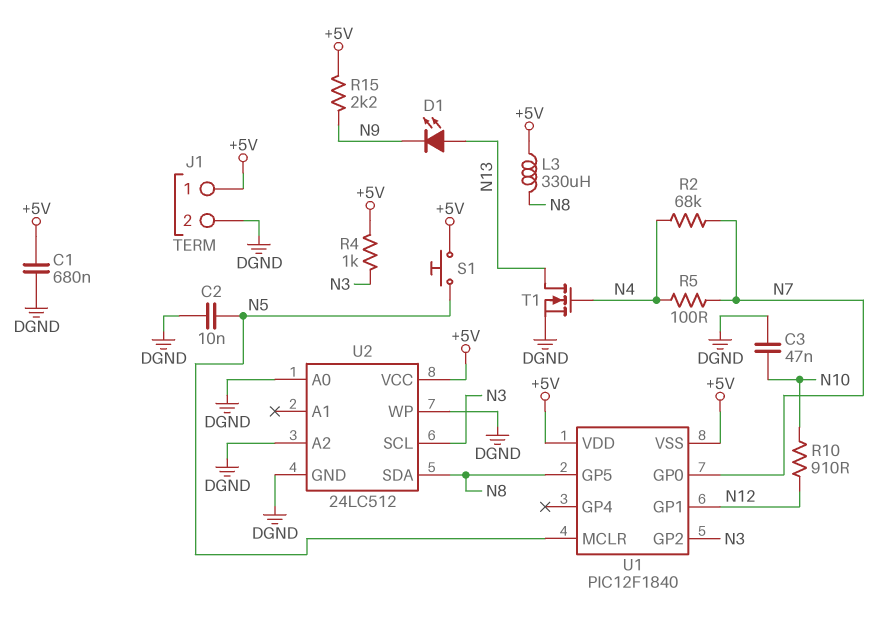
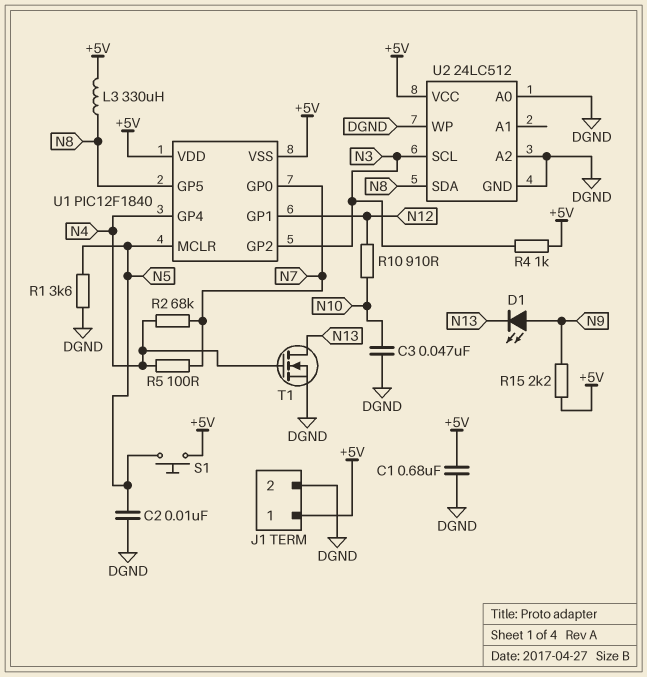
D1: LED (A N13, K N9) -> LED (A N9, K N13)
R1: none -> 3.6k (DGND, N5)
U1 pin GP4: none -> N4

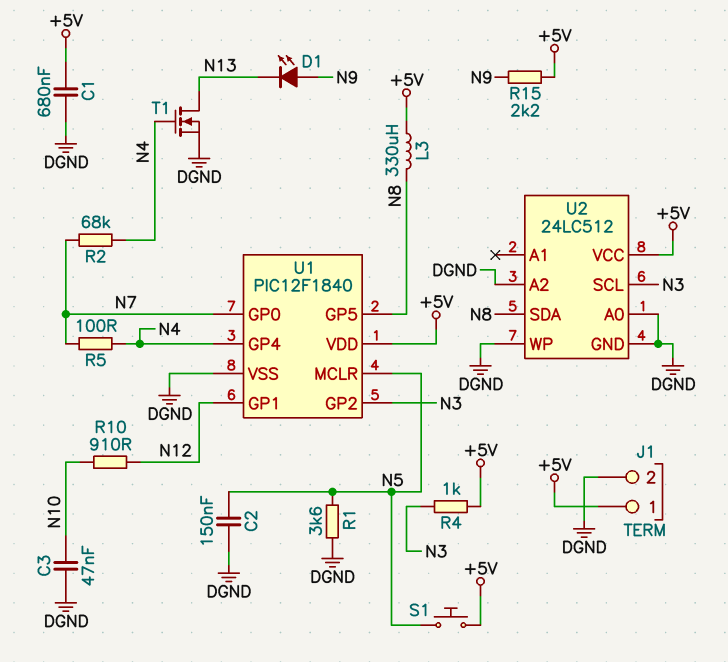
C2: 10nF (DGND, N5) -> 150nF (DGND, N5)
U1 pin VSS: +5V -> DGND

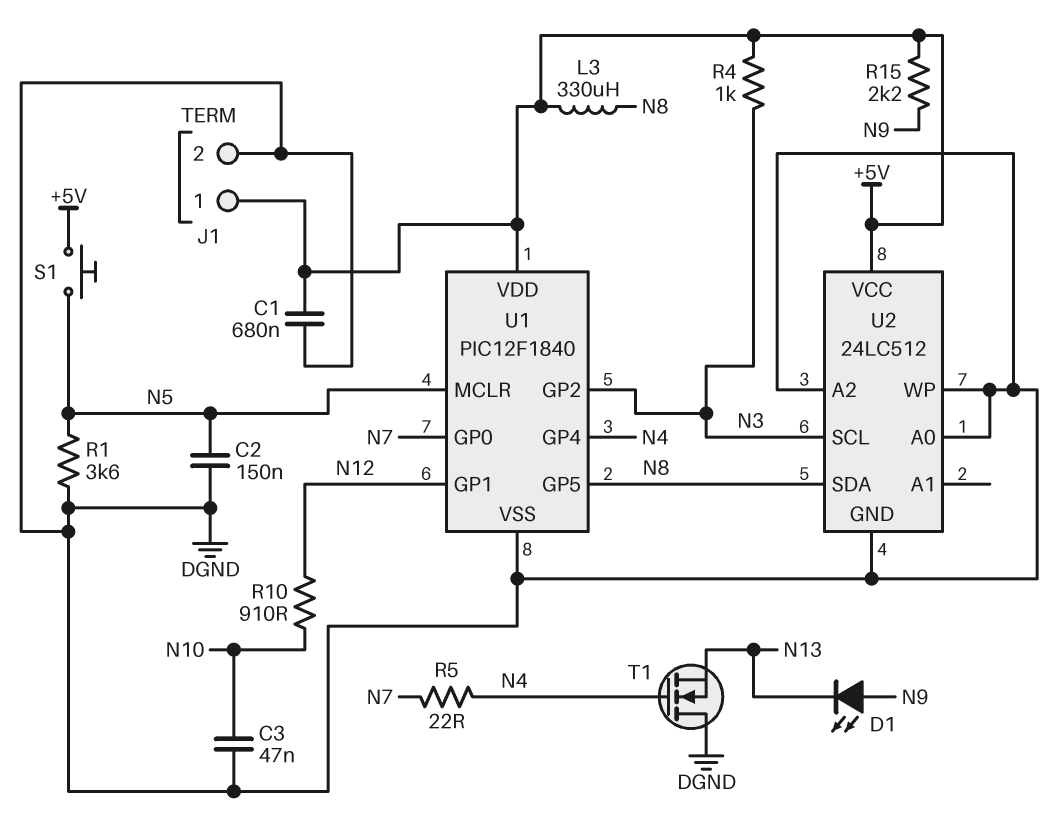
R2: 68k (N4, N7) -> none
R5: 100 (N4, N7) -> 22 (N4, N7)
T1: NMOS (G N4, D N13, S DGND) -> NMOS (G N4, D DGND, S N13)

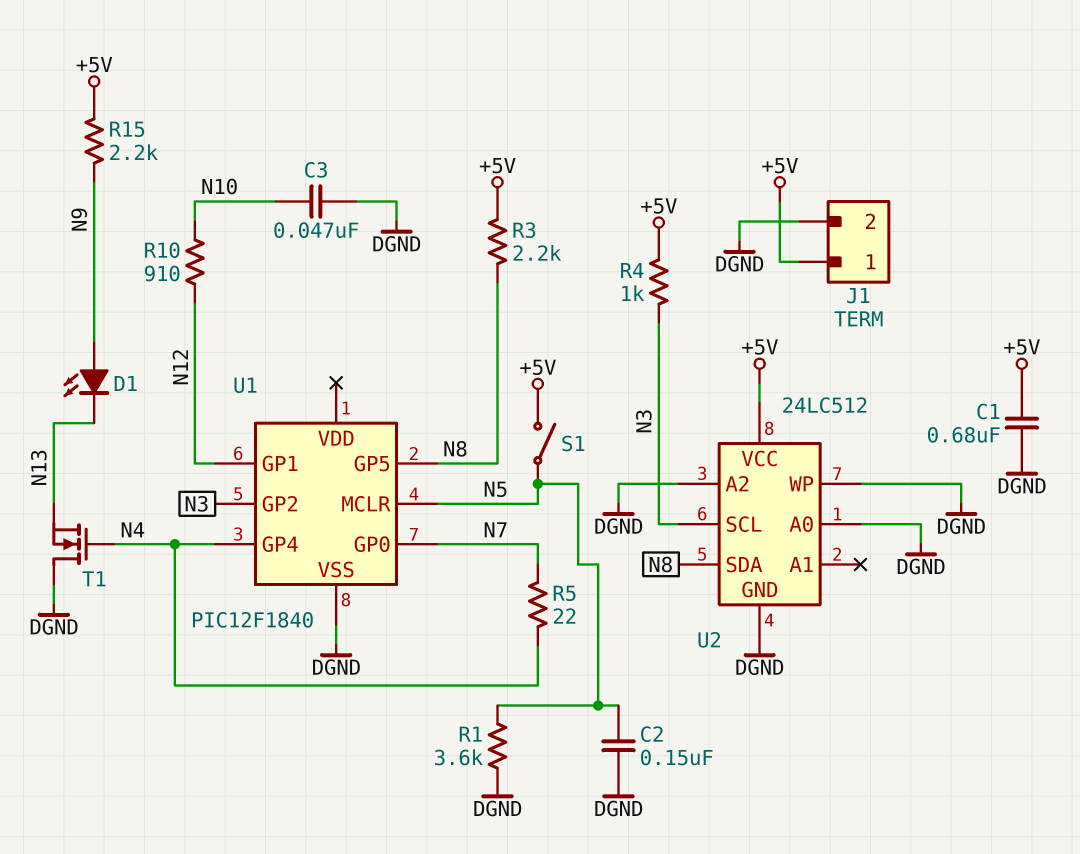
L3: 330uH (+5V, N8) -> none
R3: none -> 2.2k (+5V, N8)
S1: button (+5V, N5) -> switch (+5V, N5)
U1 pin VDD: +5V -> none

